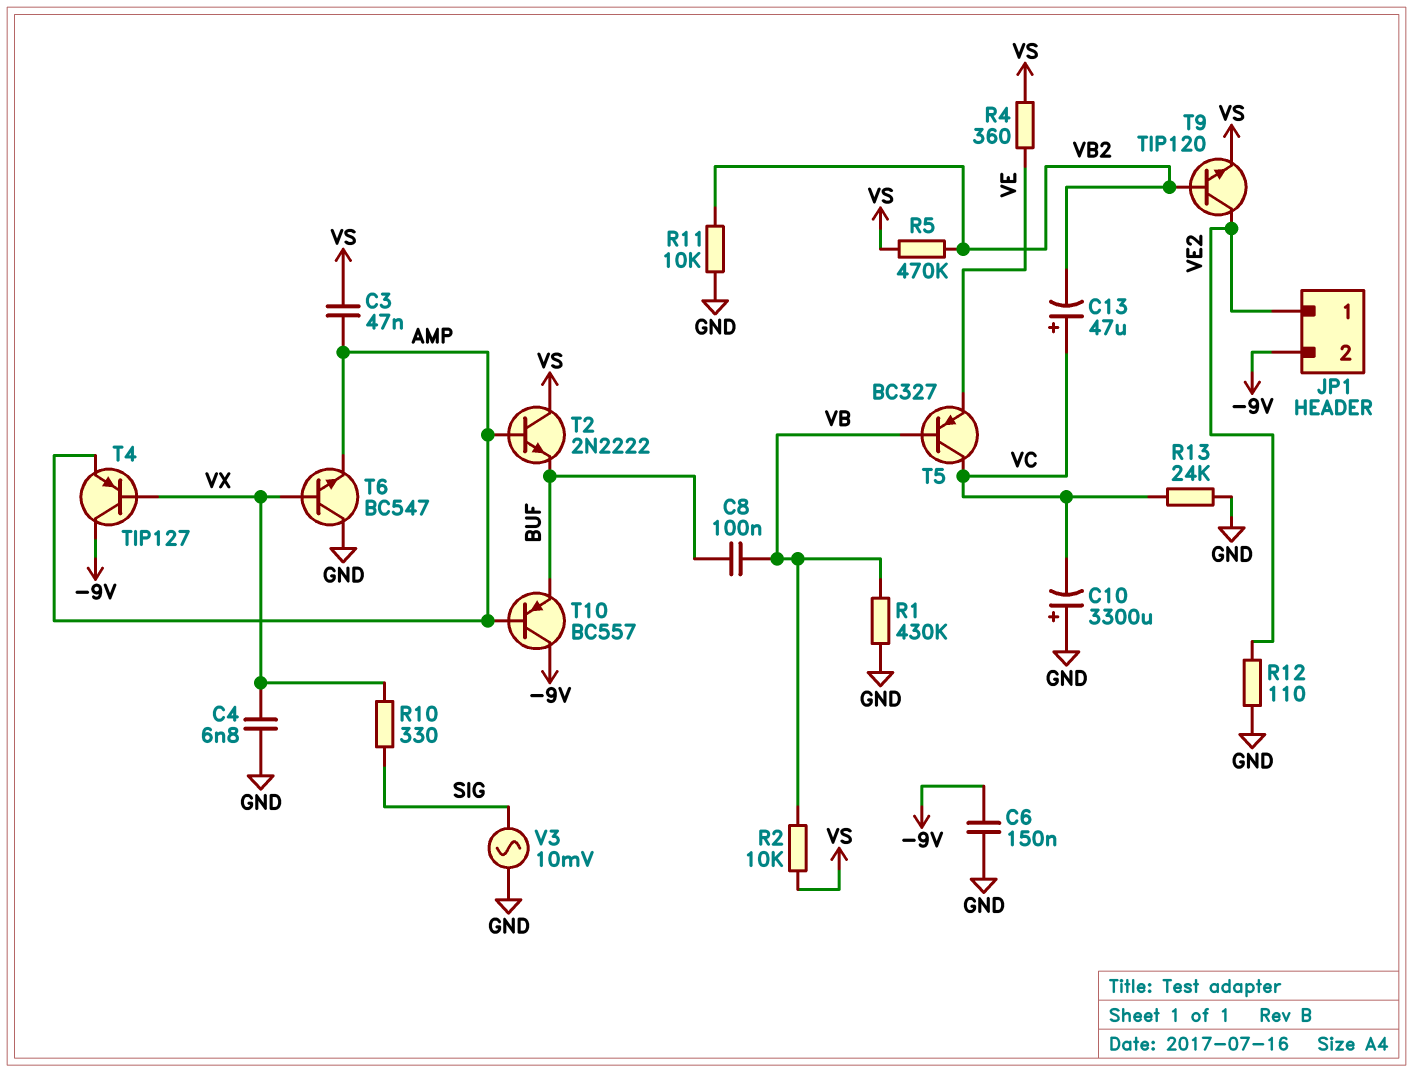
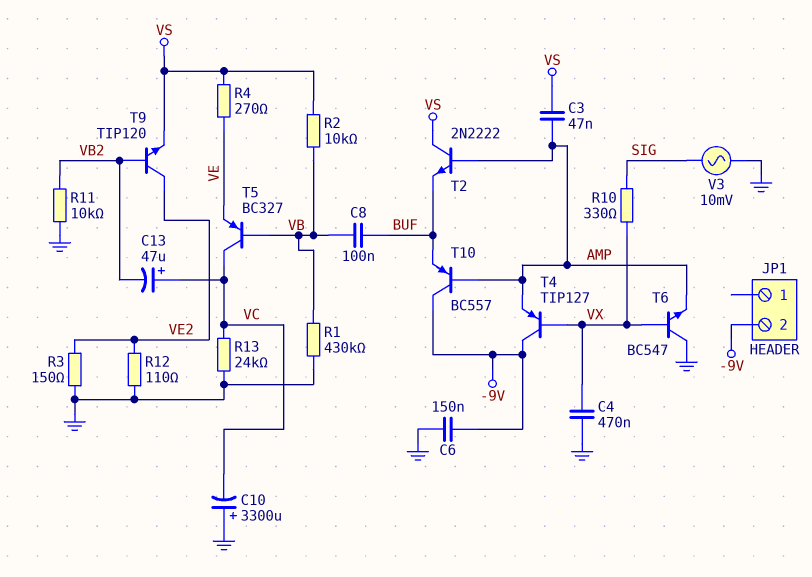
C4: 6.8nF (GND, VX) -> 470nF (GND, VX)
JP1 pin 1: VE2 -> none
R3: none -> 150 (GND, VE2)
R4: 360 (VE, VS) -> 270 (VE, VS)
R5: 470k (VB2, VS) -> none

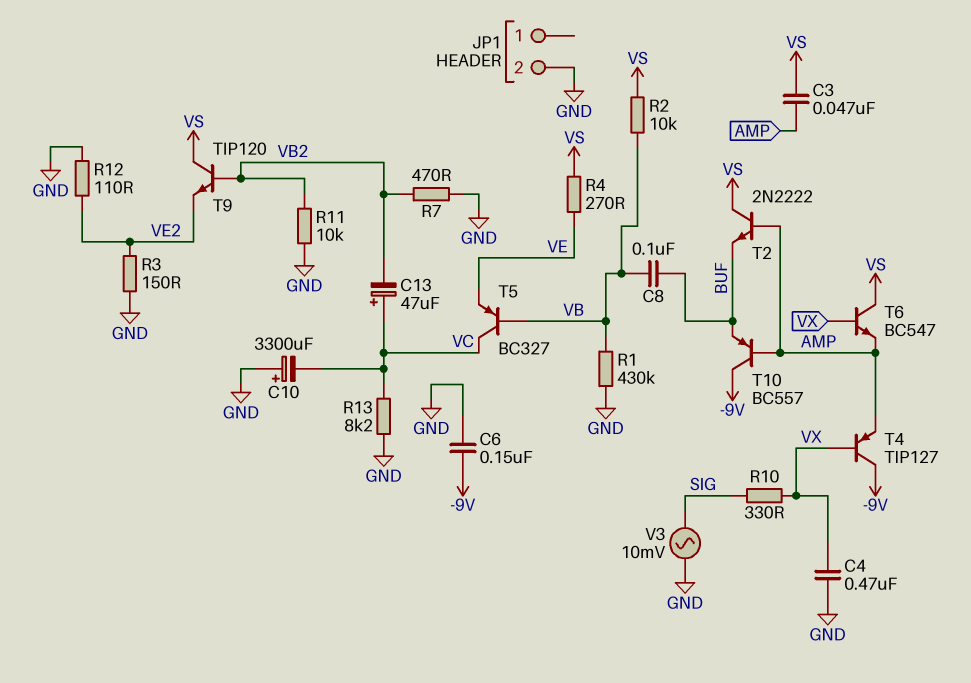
JP1 pin 2: -9V -> GND
R7: none -> 470 (GND, VB2)
R13: 24k (GND, VC) -> 8.2k (GND, VC)
T6: NPN BC547 (B VX, C GND, E AMP) -> NPN BC547 (B VX, C VS, E AMP)
T9: NPN TIP120 (B VB2, C VE2, E VS) -> NPN TIP120 (B VB2, C VS, E VE2)

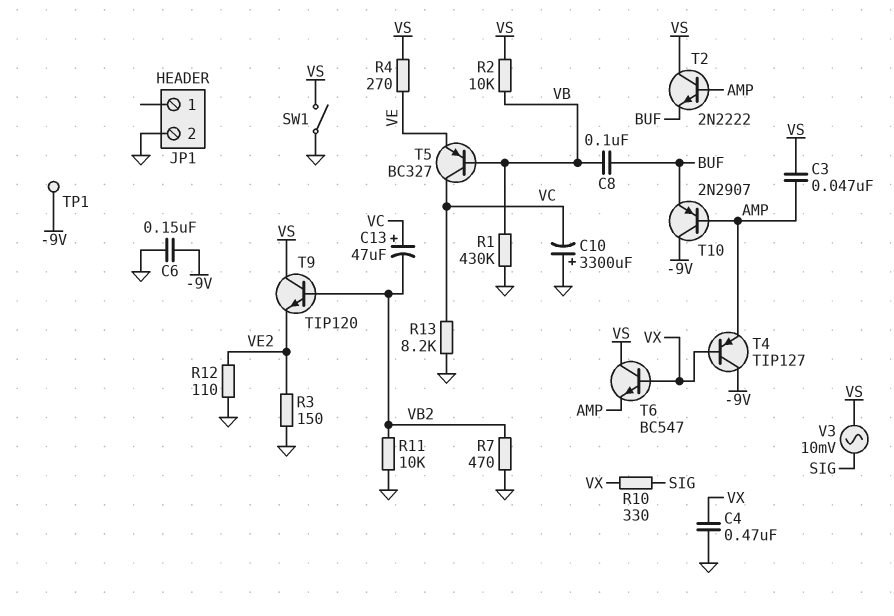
SW1: none -> switch (GND, VS)
T10: PNP BC557 (B AMP, C -9V, E BUF) -> PNP 2N2907 (B AMP, C -9V, E BUF)
TP1: none -> test point (-9V)
V3: AC 10mV (GND, SIG) -> AC 10mV (SIG, VS)

